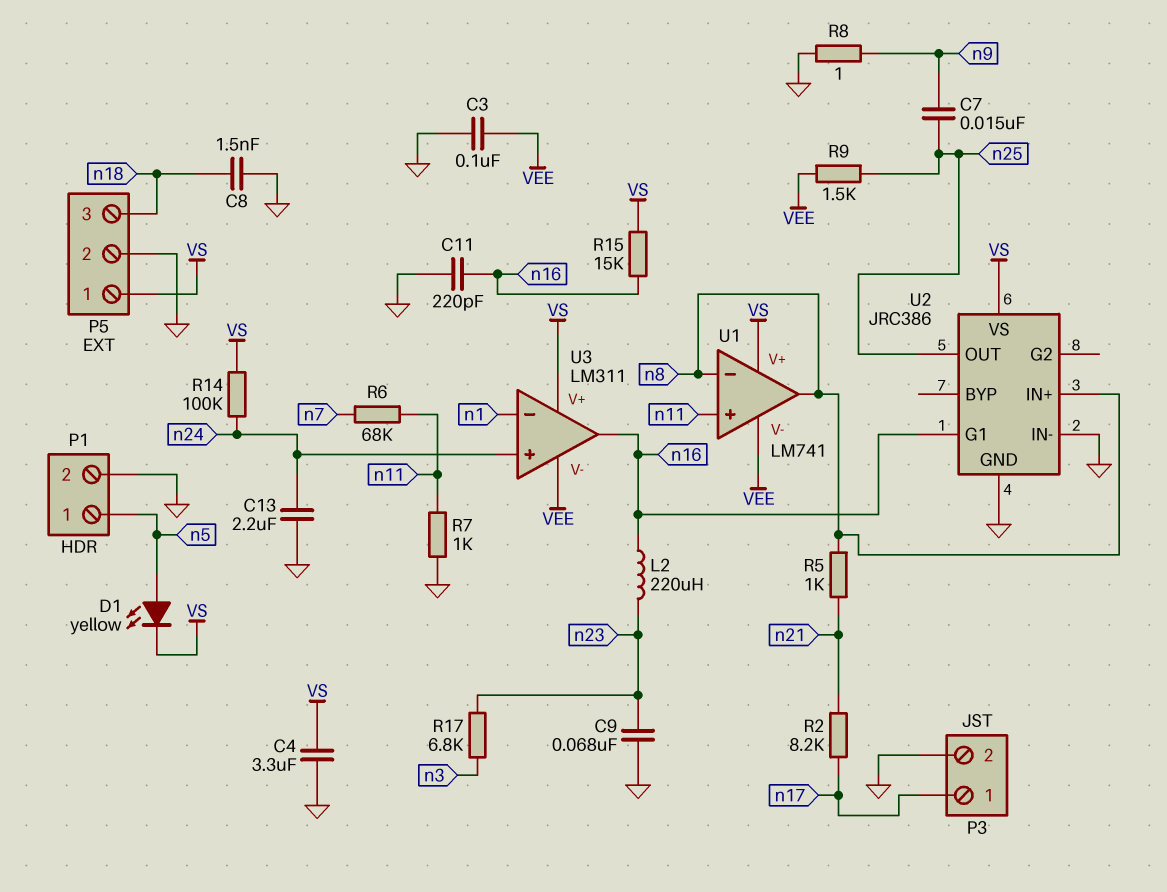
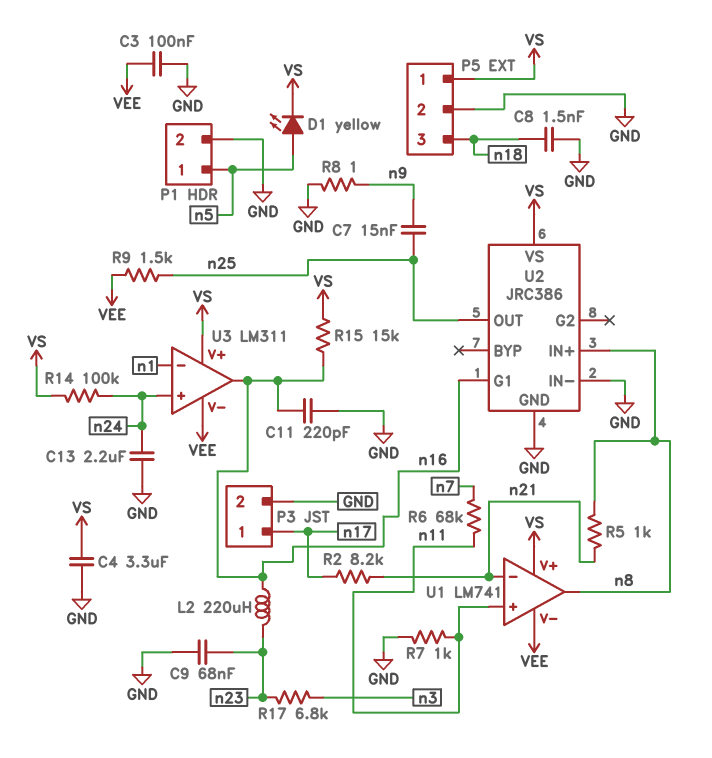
U1 pin in-: n8 -> n21

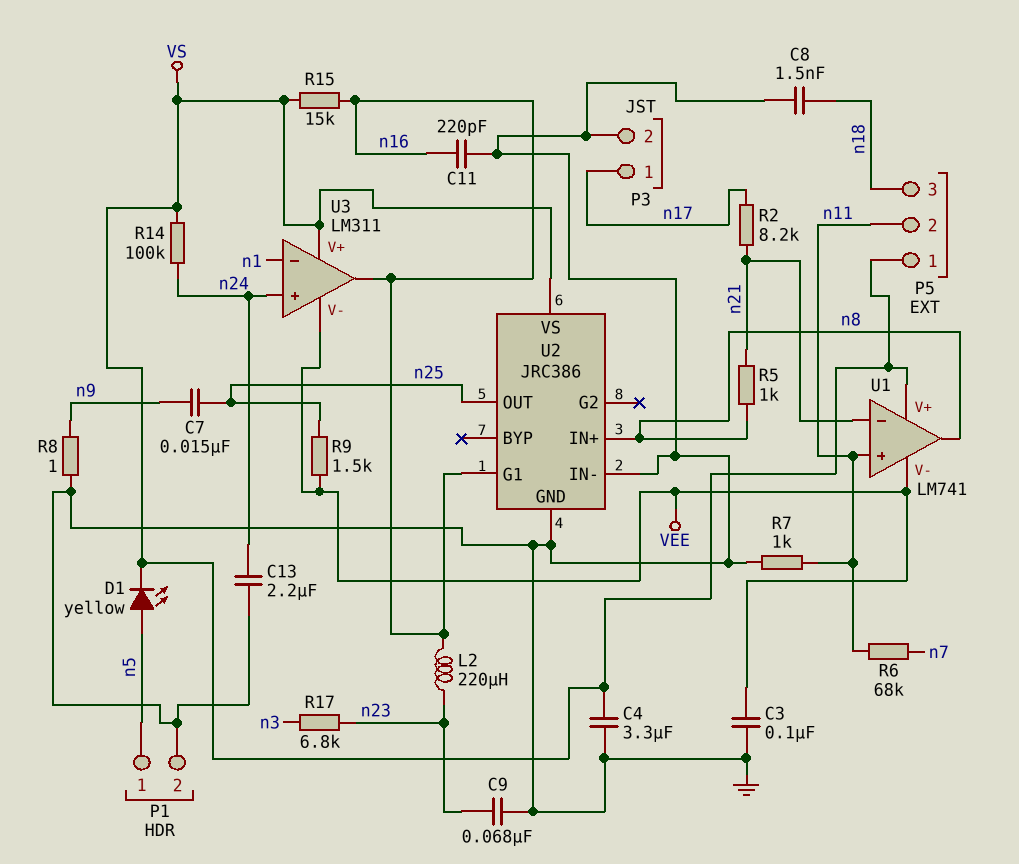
P5 pin 2: GND -> n11

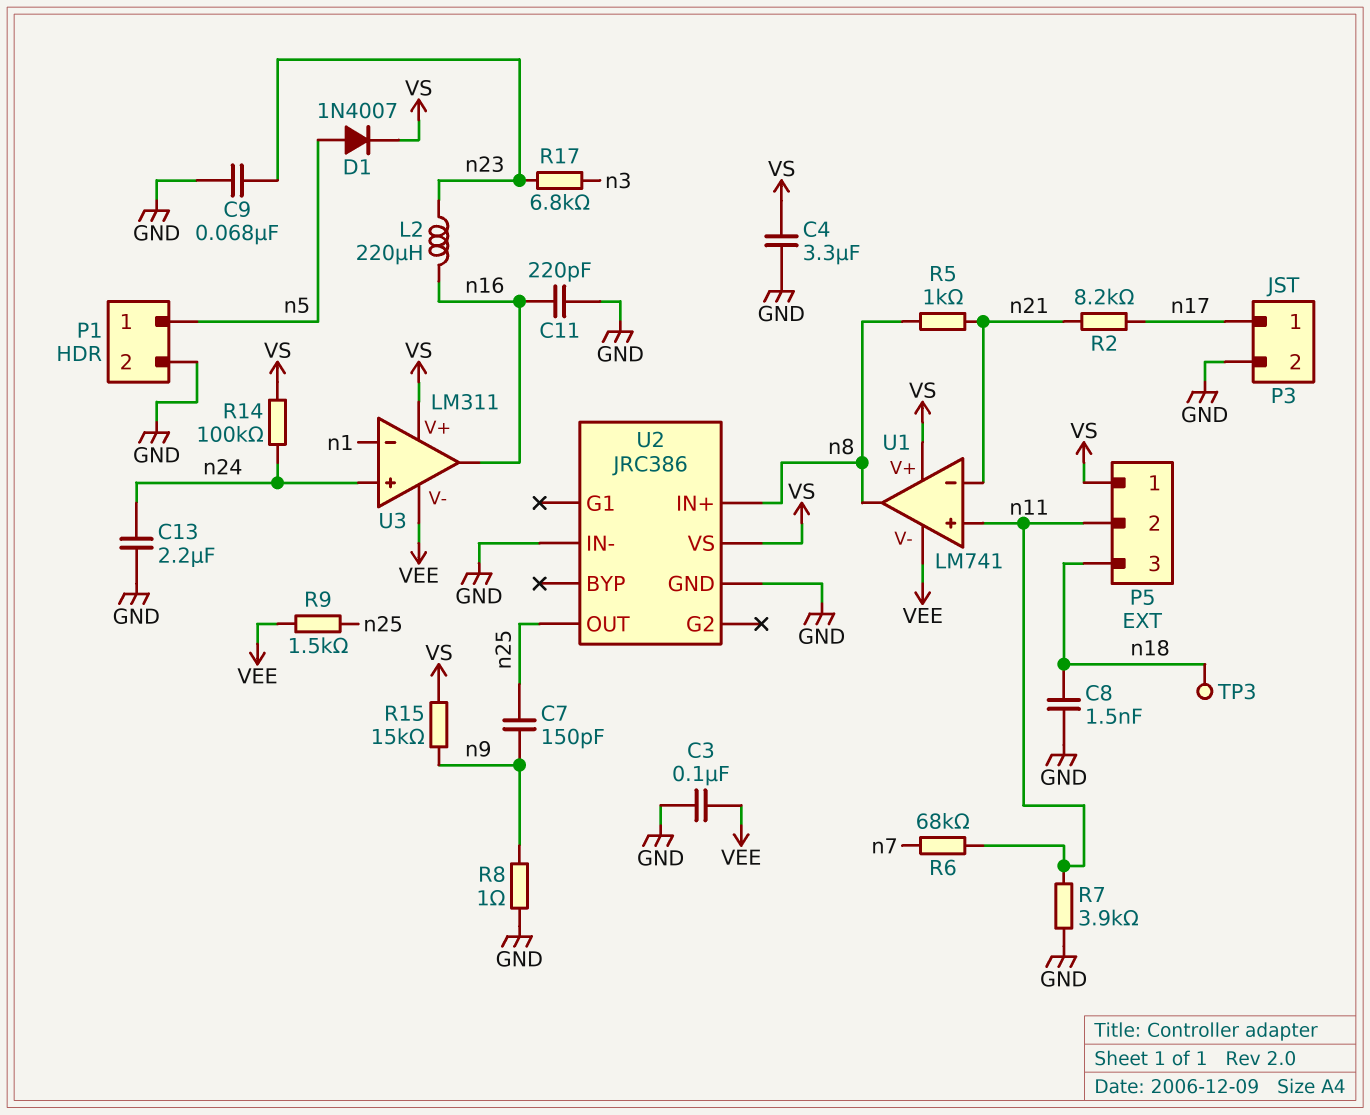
C7: 15nF (n9, n25) -> 150pF (n9, n25)
D1: LED yellow (A n5, K VS) -> diode 1N4007 (A n5, K VS)
R7: 1k (GND, n11) -> 3.9k (GND, n11)
R15: 15k (VS, n16) -> 15k (VS, n9)
TP3: none -> test point (n18)
U2 pin G1: n16 -> none

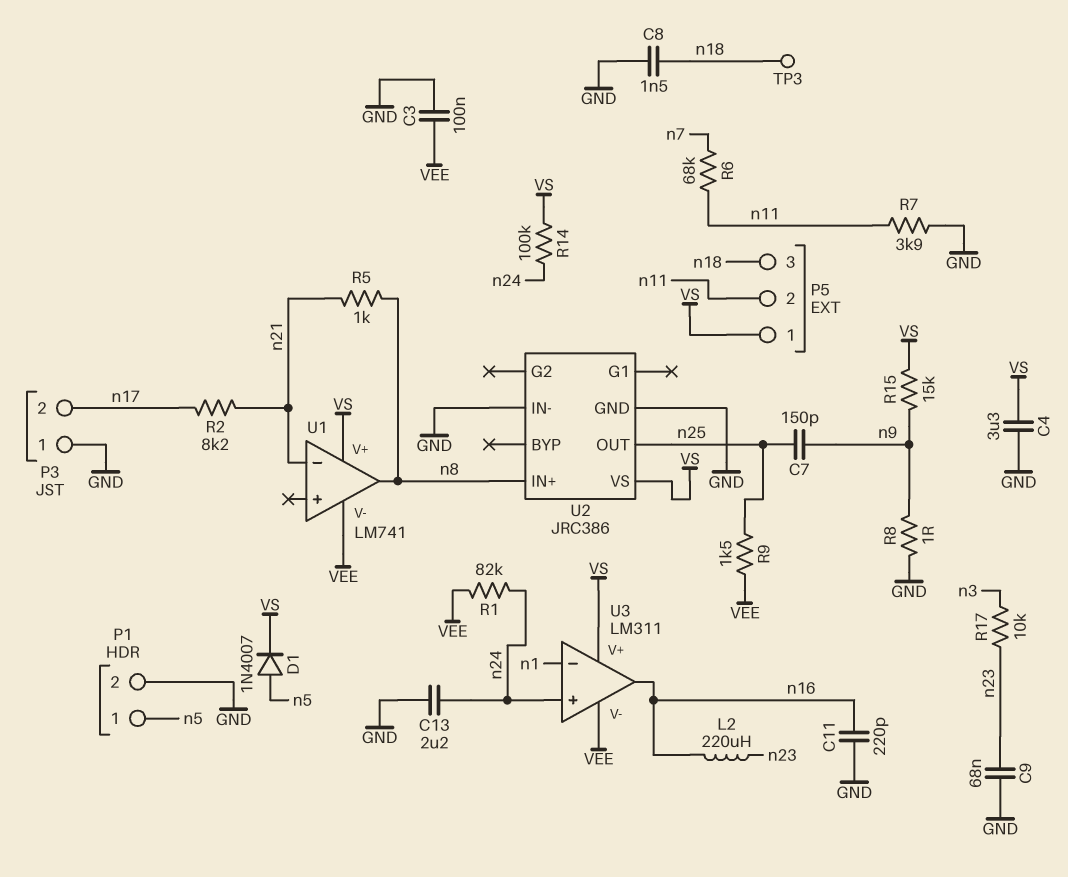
P3 pin 1: n17 -> GND
P3 pin 2: GND -> n17
R1: none -> 82k (VEE, n24)
R17: 6.8k (n3, n23) -> 10k (n3, n23)
U1 pin in+: n11 -> none

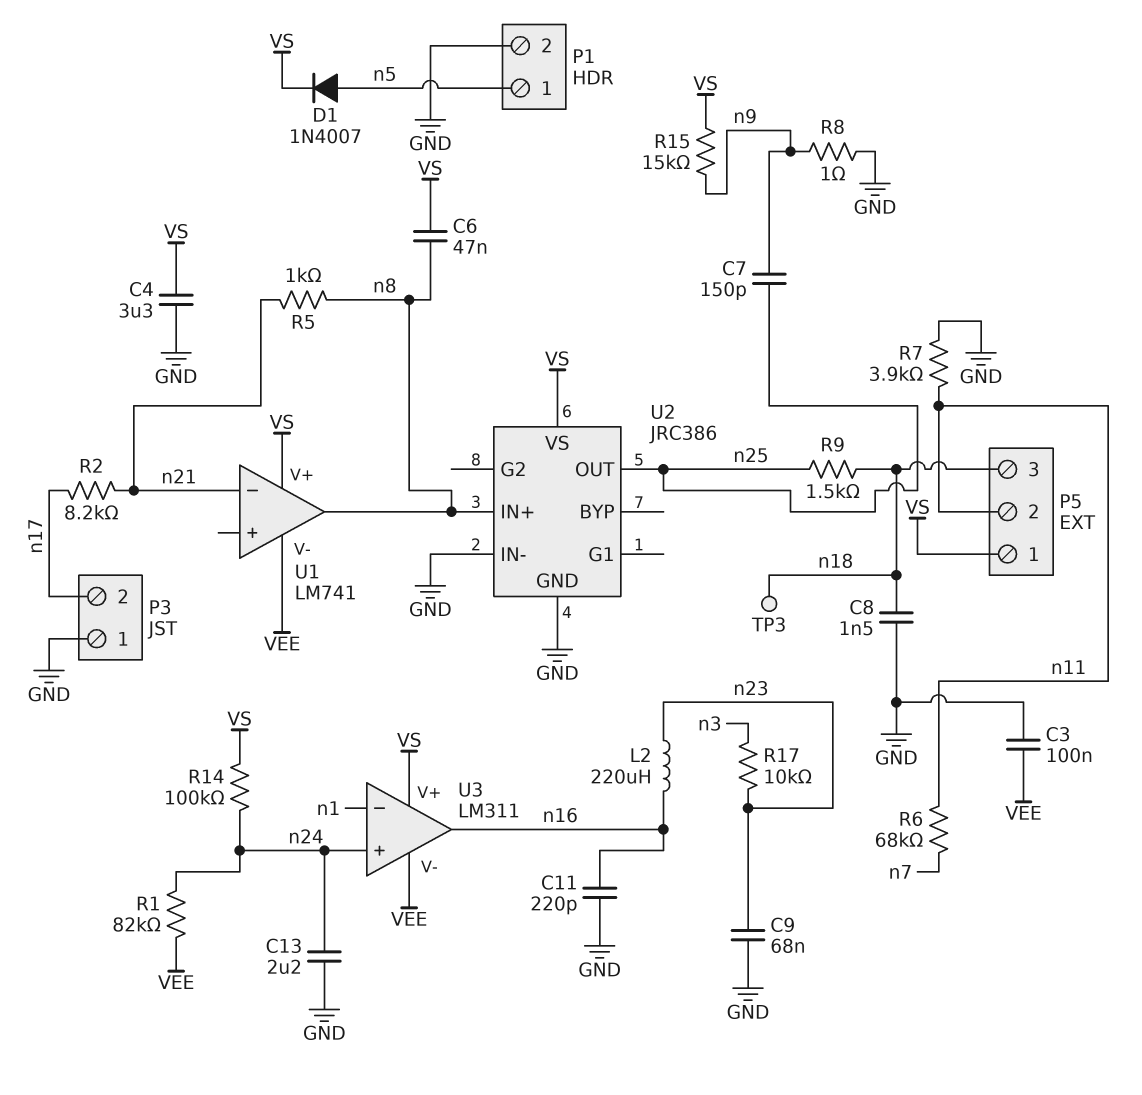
C6: none -> 47nF (VS, n8)
R9: 1.5k (VEE, n25) -> 1.5k (n18, n25)

